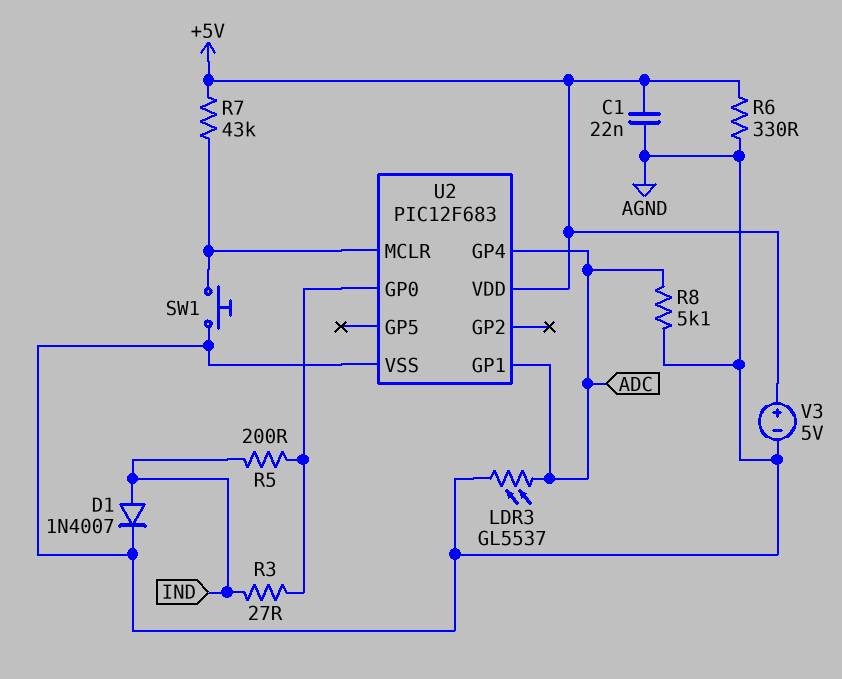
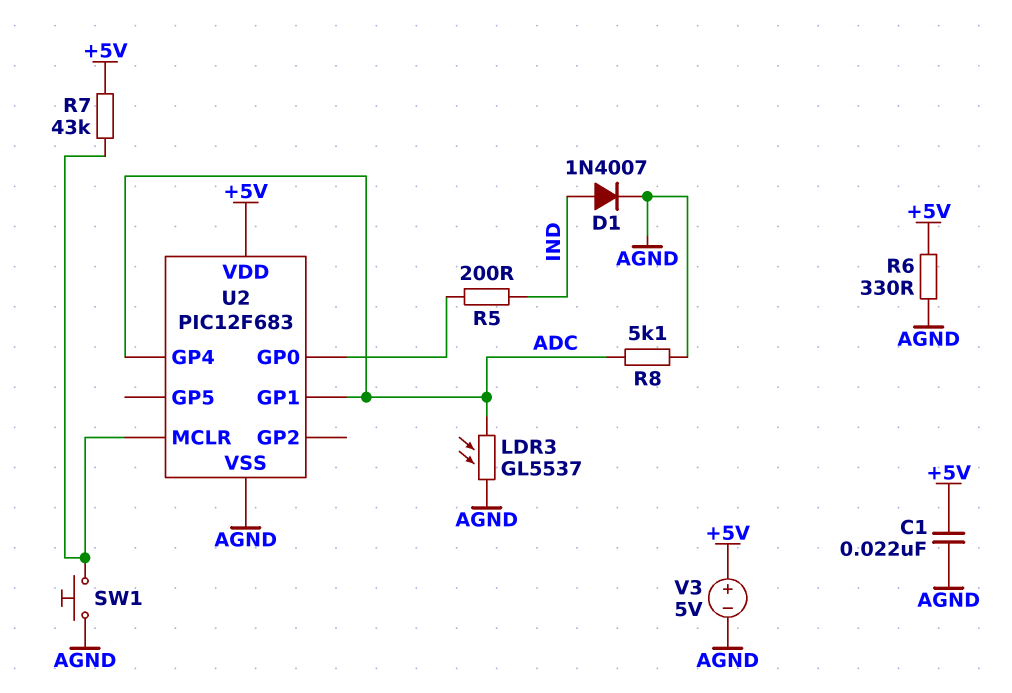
R3: 27 (IND, U2/GP0) -> none

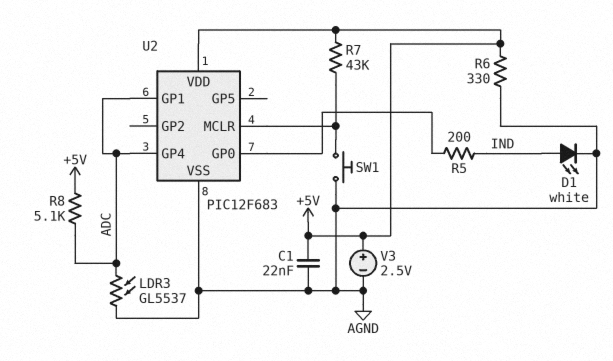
D1: diode 1N4007 (A IND, K AGND) -> LED white (A IND, K AGND)
R8: 5.1k (ADC, AGND) -> 5.1k (+5V, ADC)
V3: 5V (plus +5V, minus AGND) -> 2.5V (plus +5V, minus AGND)

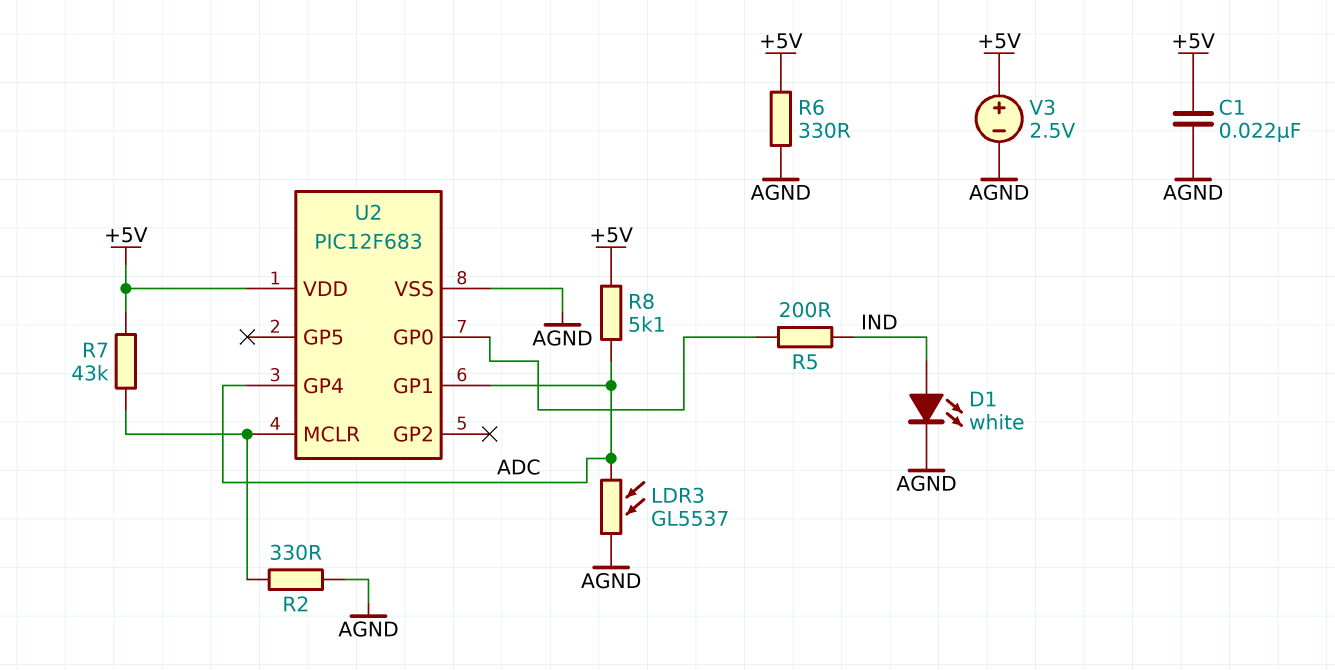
R2: none -> 330 (AGND, U2/MCLR)
SW1: button (AGND, U2/MCLR) -> none

